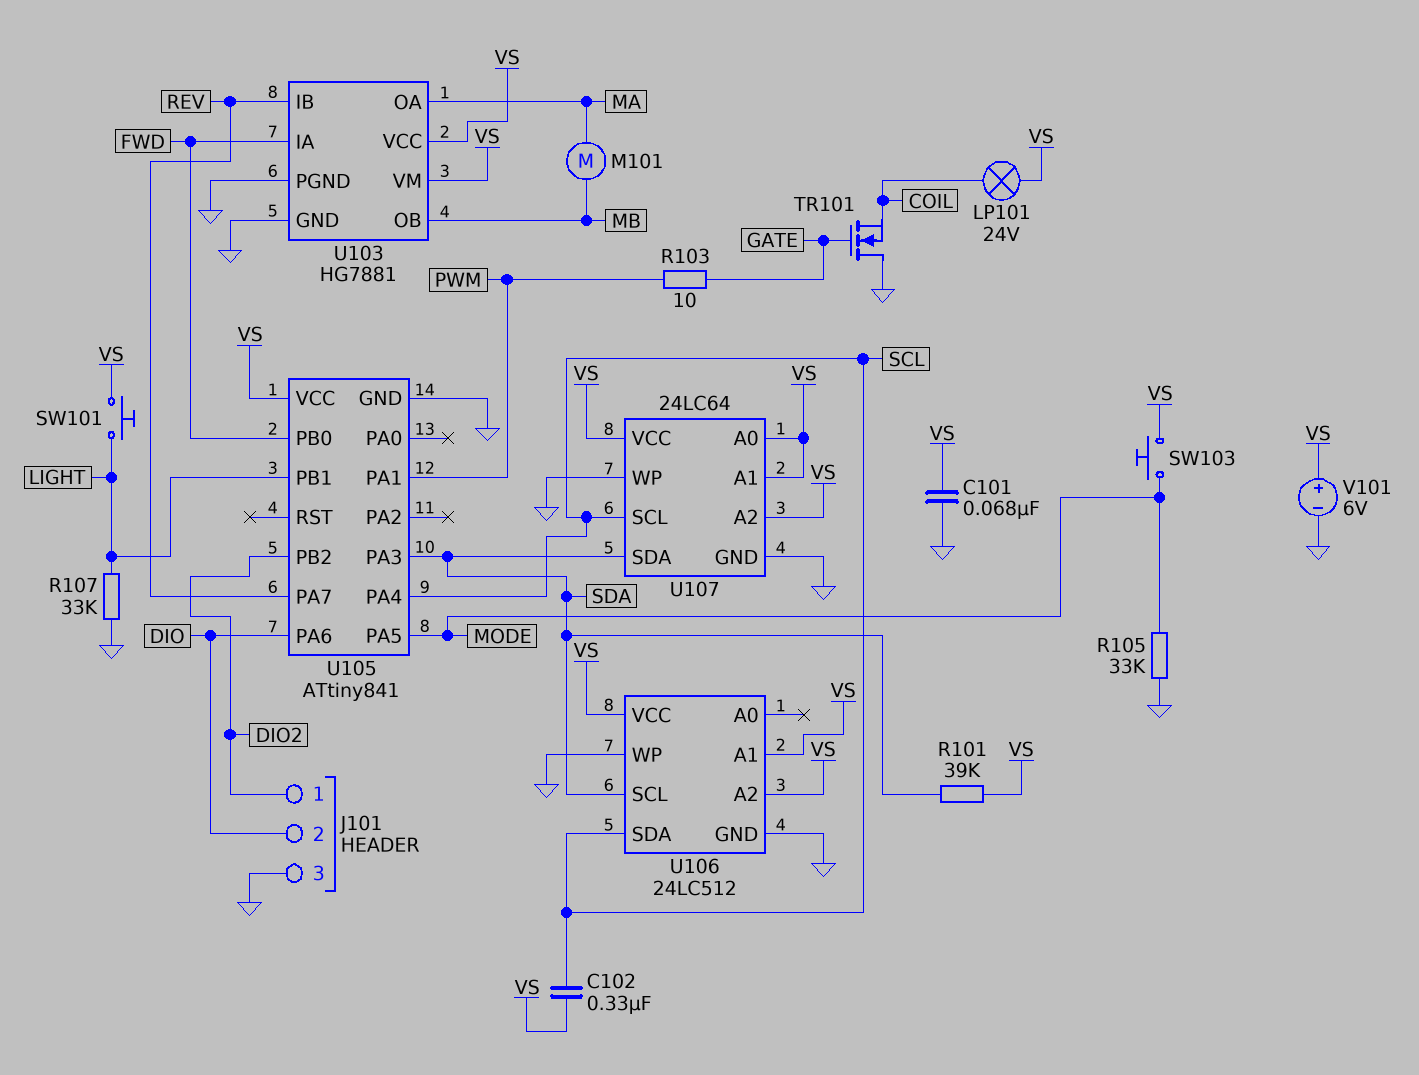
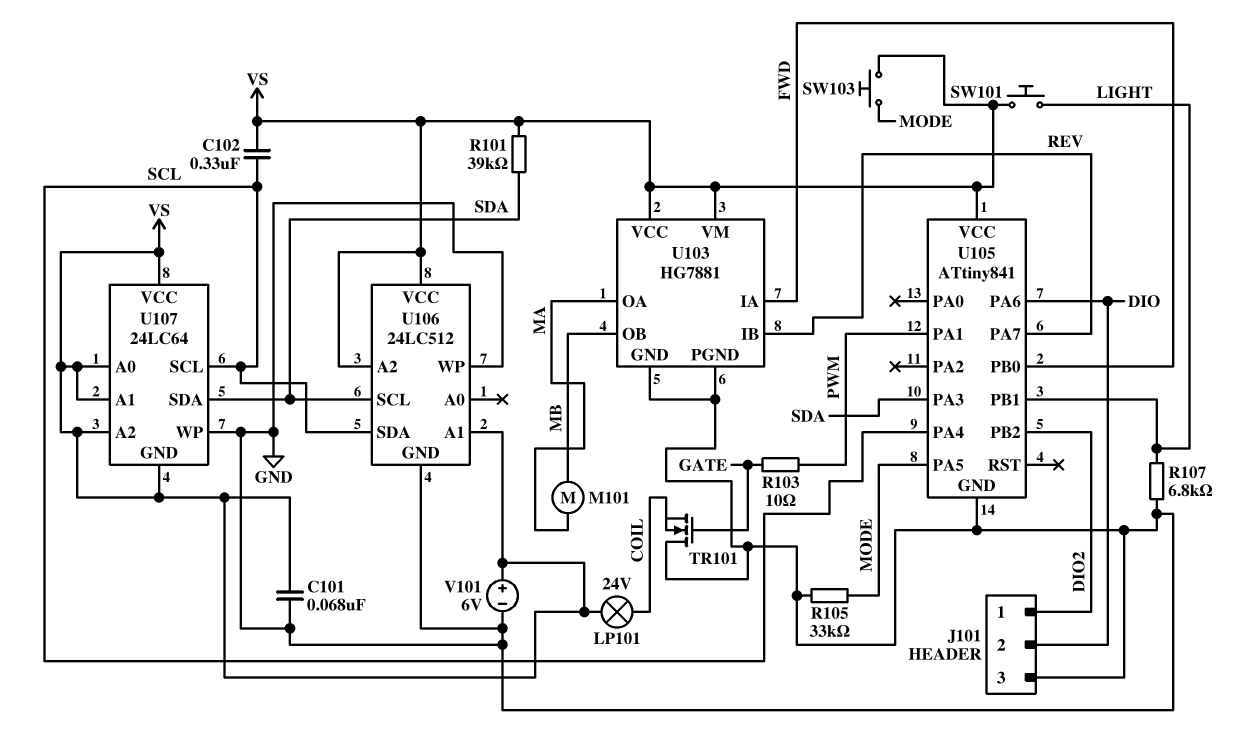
R107: 33k (GND, LIGHT) -> 6.8k (GND, LIGHT)
U107 pin GND: GND -> VS

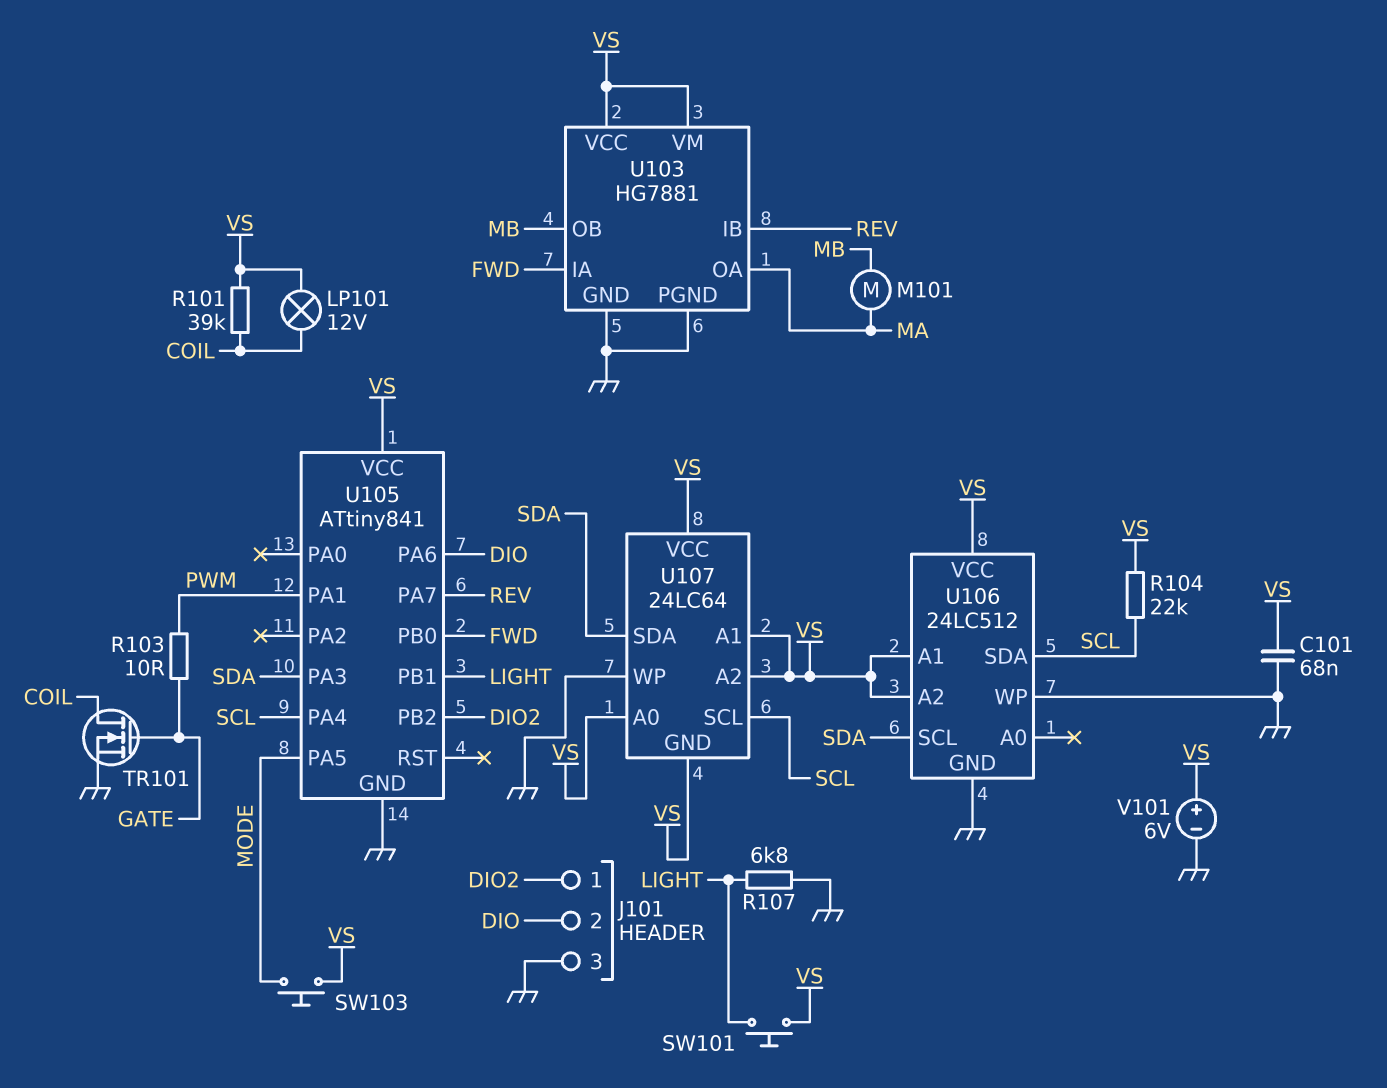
C102: 330nF (SCL, VS) -> none
LP101: lamp 24V (COIL, VS) -> lamp 12V (COIL, VS)
R101: 39k (SDA, VS) -> 39k (COIL, VS)
R104: none -> 22k (SCL, VS)
R105: 33k (GND, MODE) -> none
TR101: NMOS (G GATE, D GND, S COIL) -> NMOS (G GATE, D COIL, S GND)

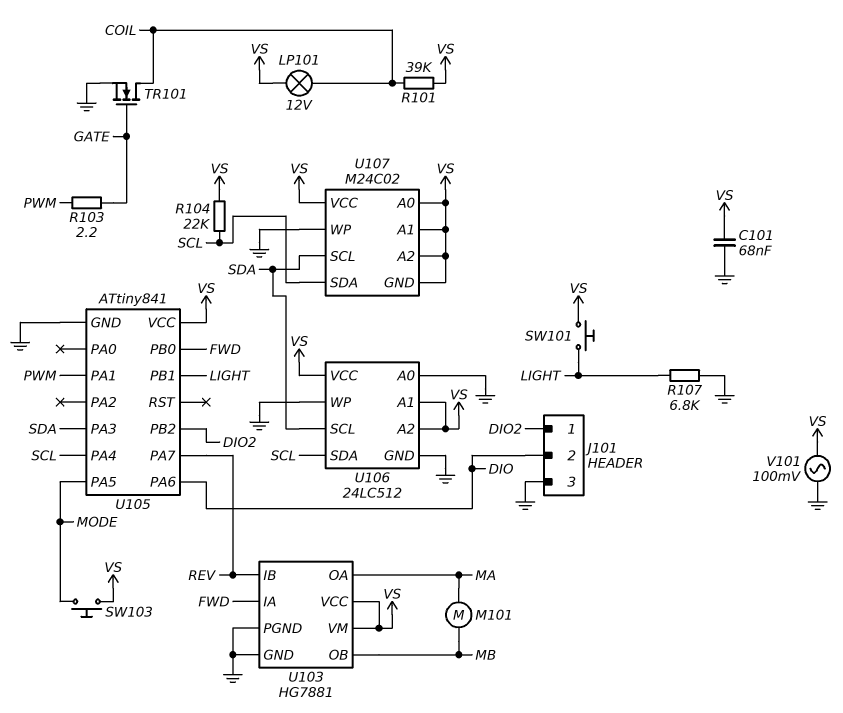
R103: 10 (GATE, PWM) -> 2.2 (GATE, PWM)
U106 pin A0: none -> GND
U107: 24LC64 -> M24C02
U107 pin SCL: SCL -> SDA
U107 pin SDA: SDA -> SCL
V101: 6V (plus VS, minus GND) -> AC 100mV (GND, VS)

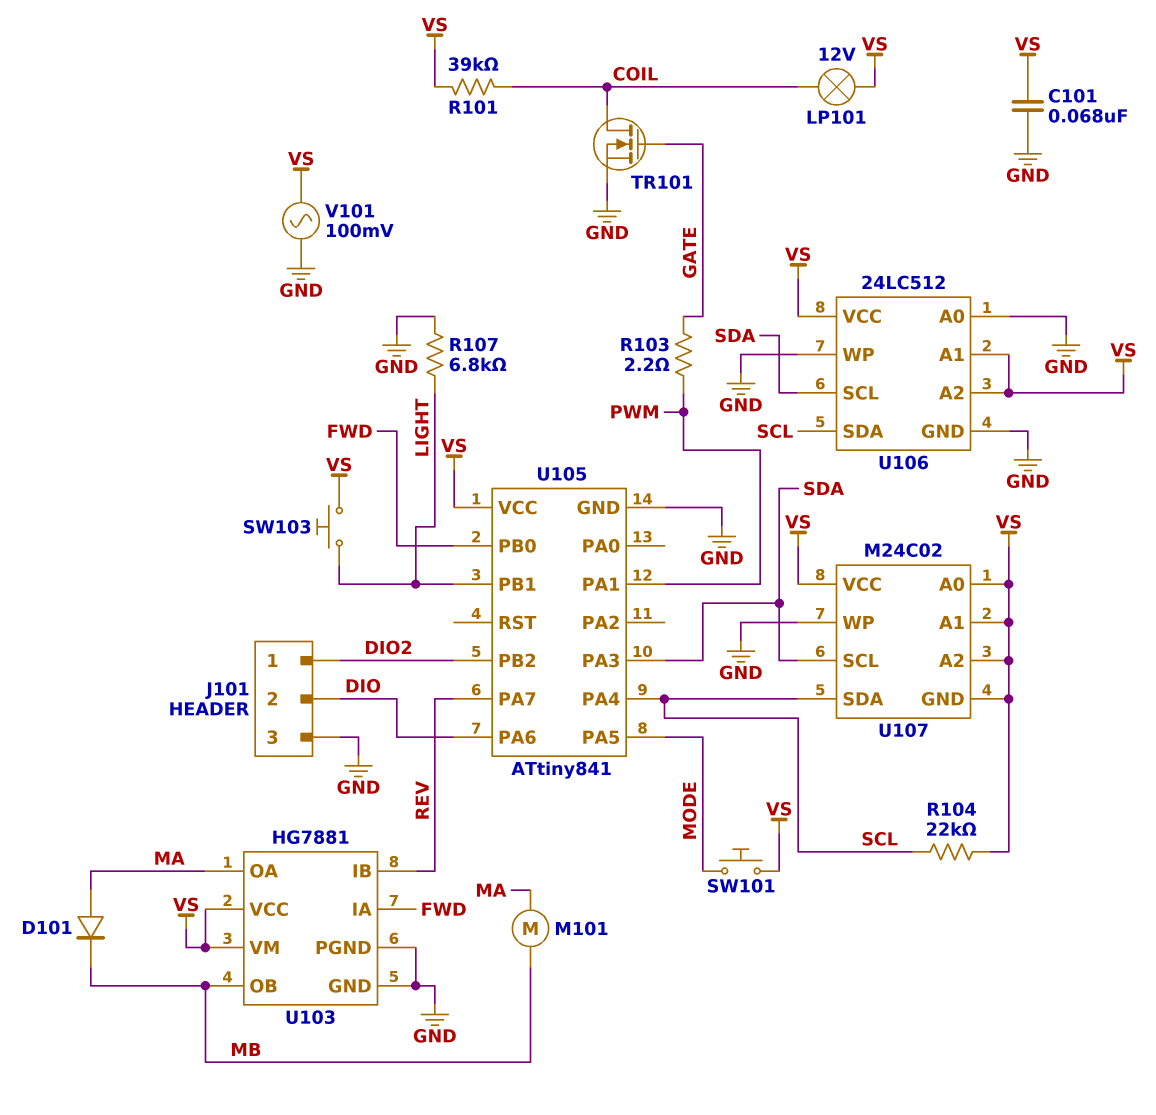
D101: none -> diode (A MA, K MB)
SW101: button (LIGHT, VS) -> button (MODE, VS)
SW103: button (MODE, VS) -> button (LIGHT, VS)

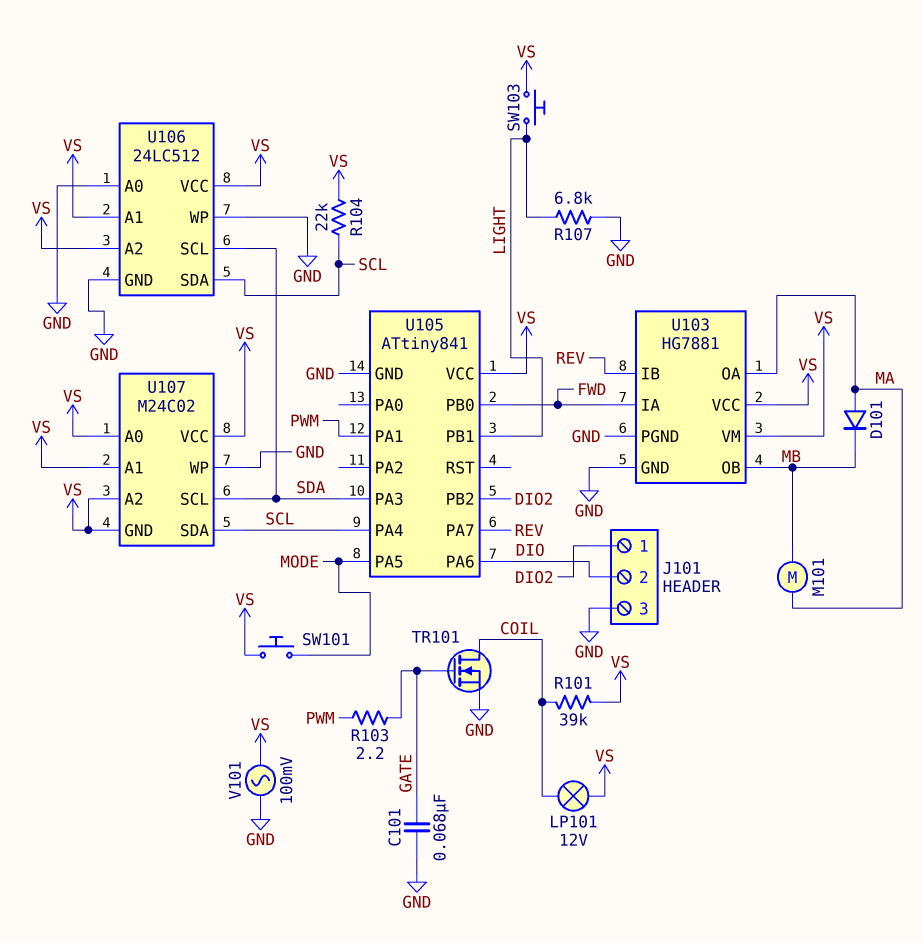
C101: 68nF (GND, VS) -> 68nF (GATE, GND)

